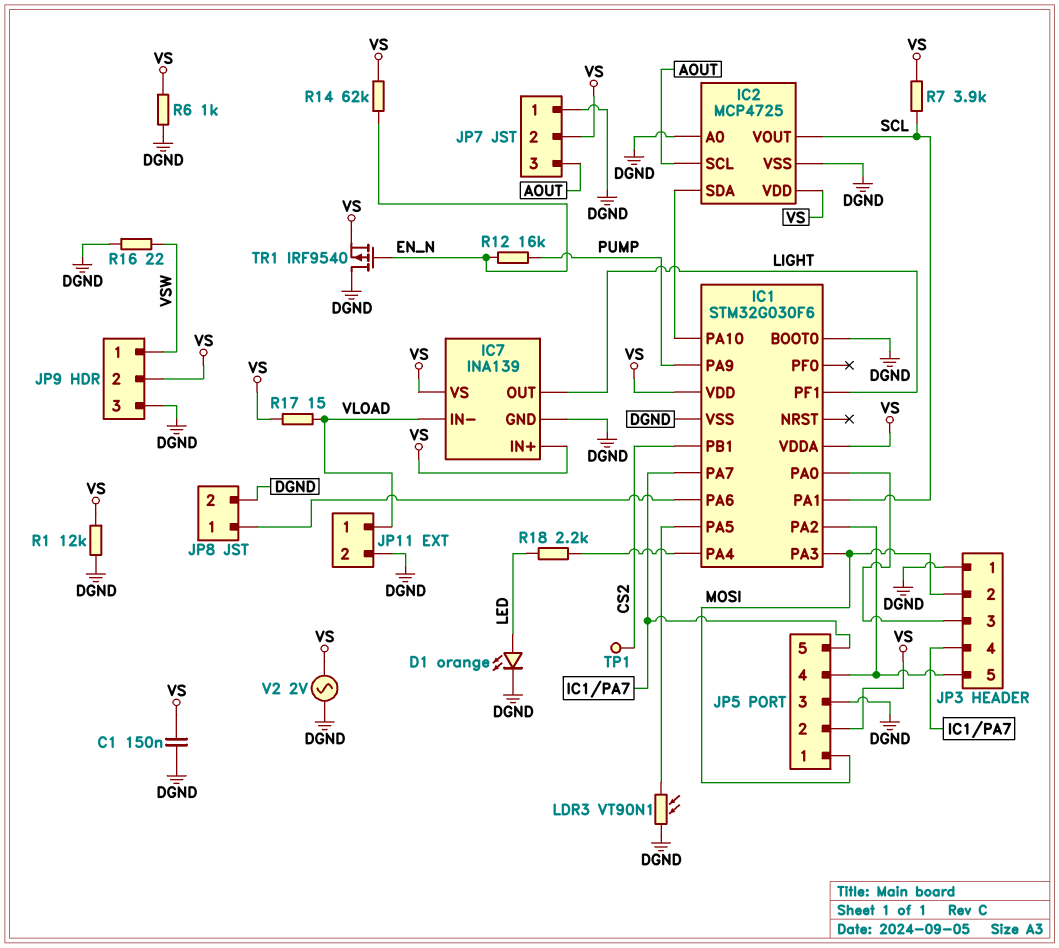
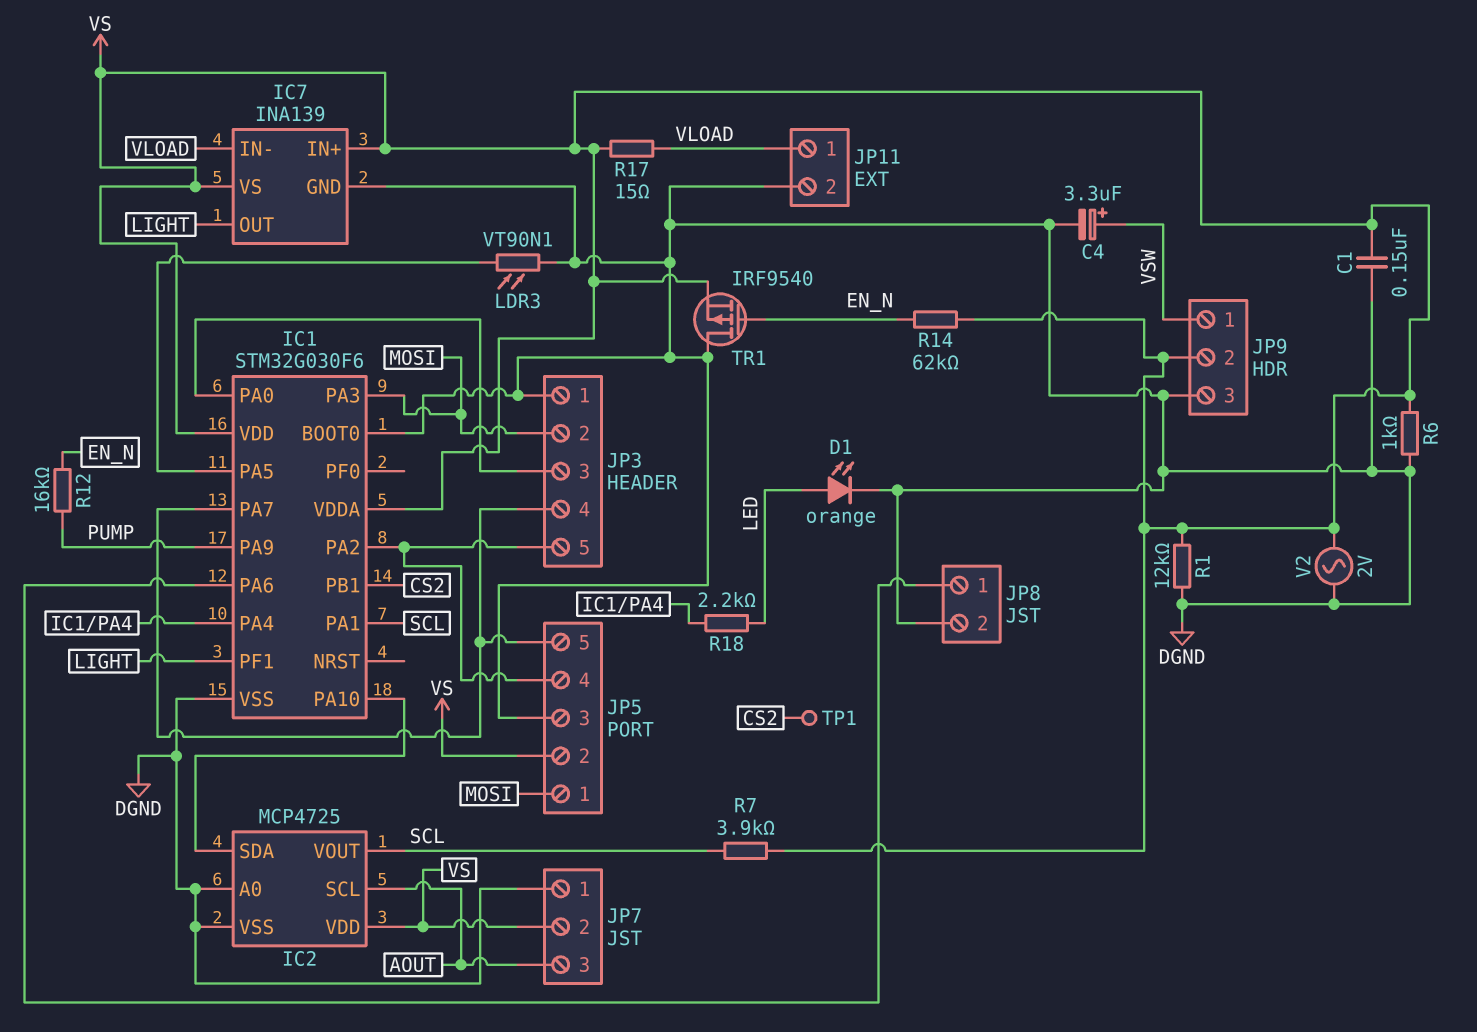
C4: none -> 3.3uF (plus VSW, minus DGND)
R16: 22 (DGND, VSW) -> none

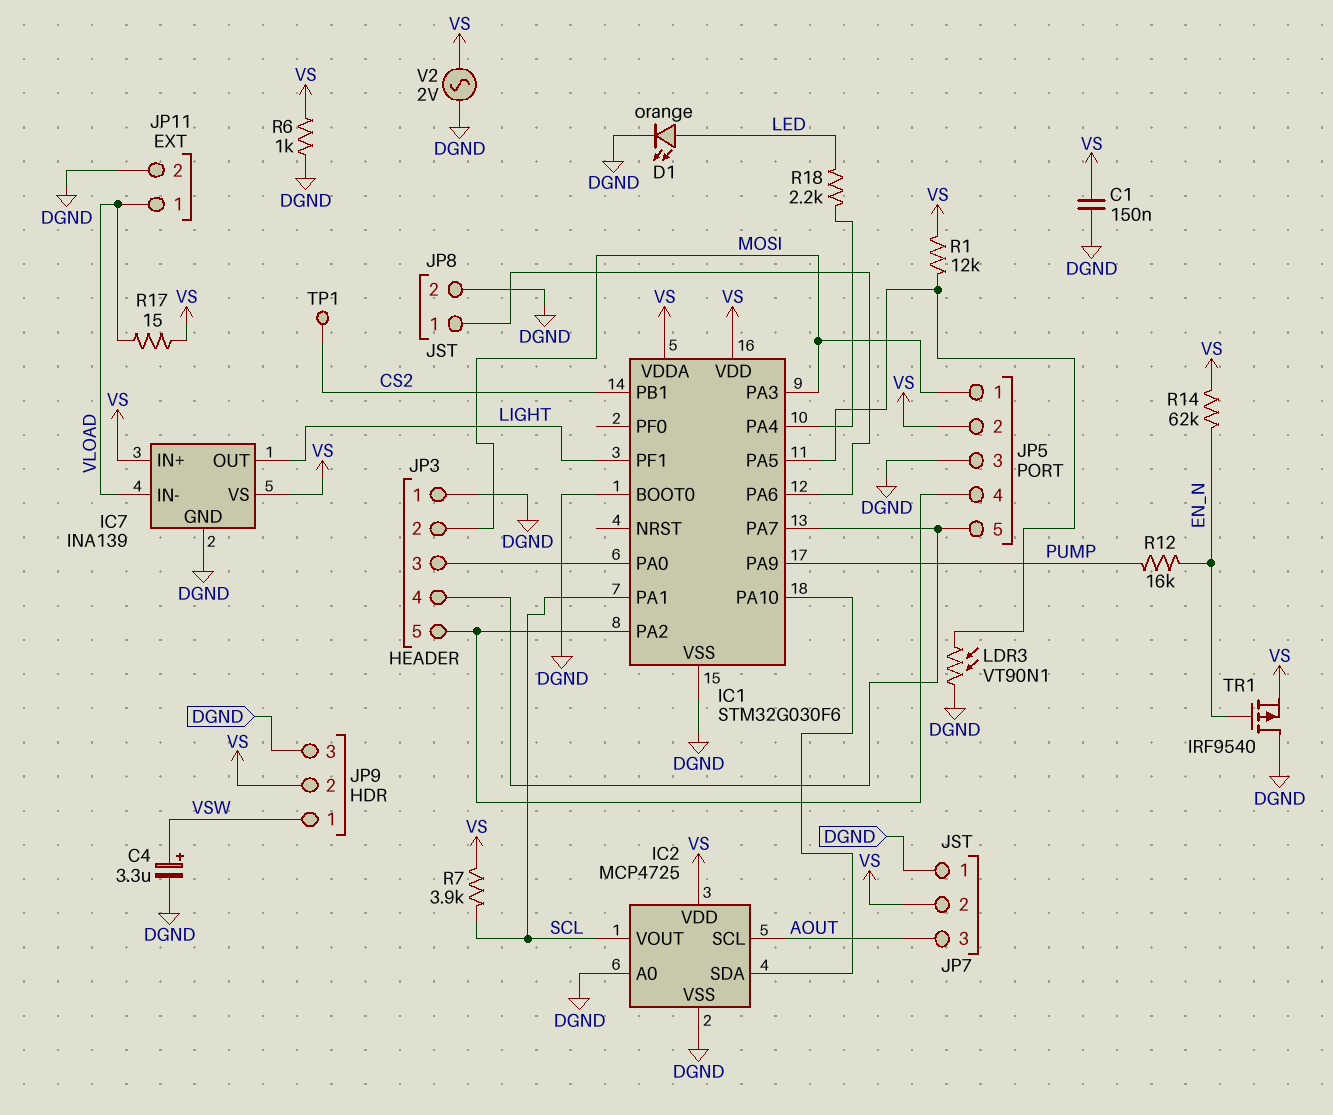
R1: 12k (DGND, VS) -> 12k (IC1/PA5, VS)

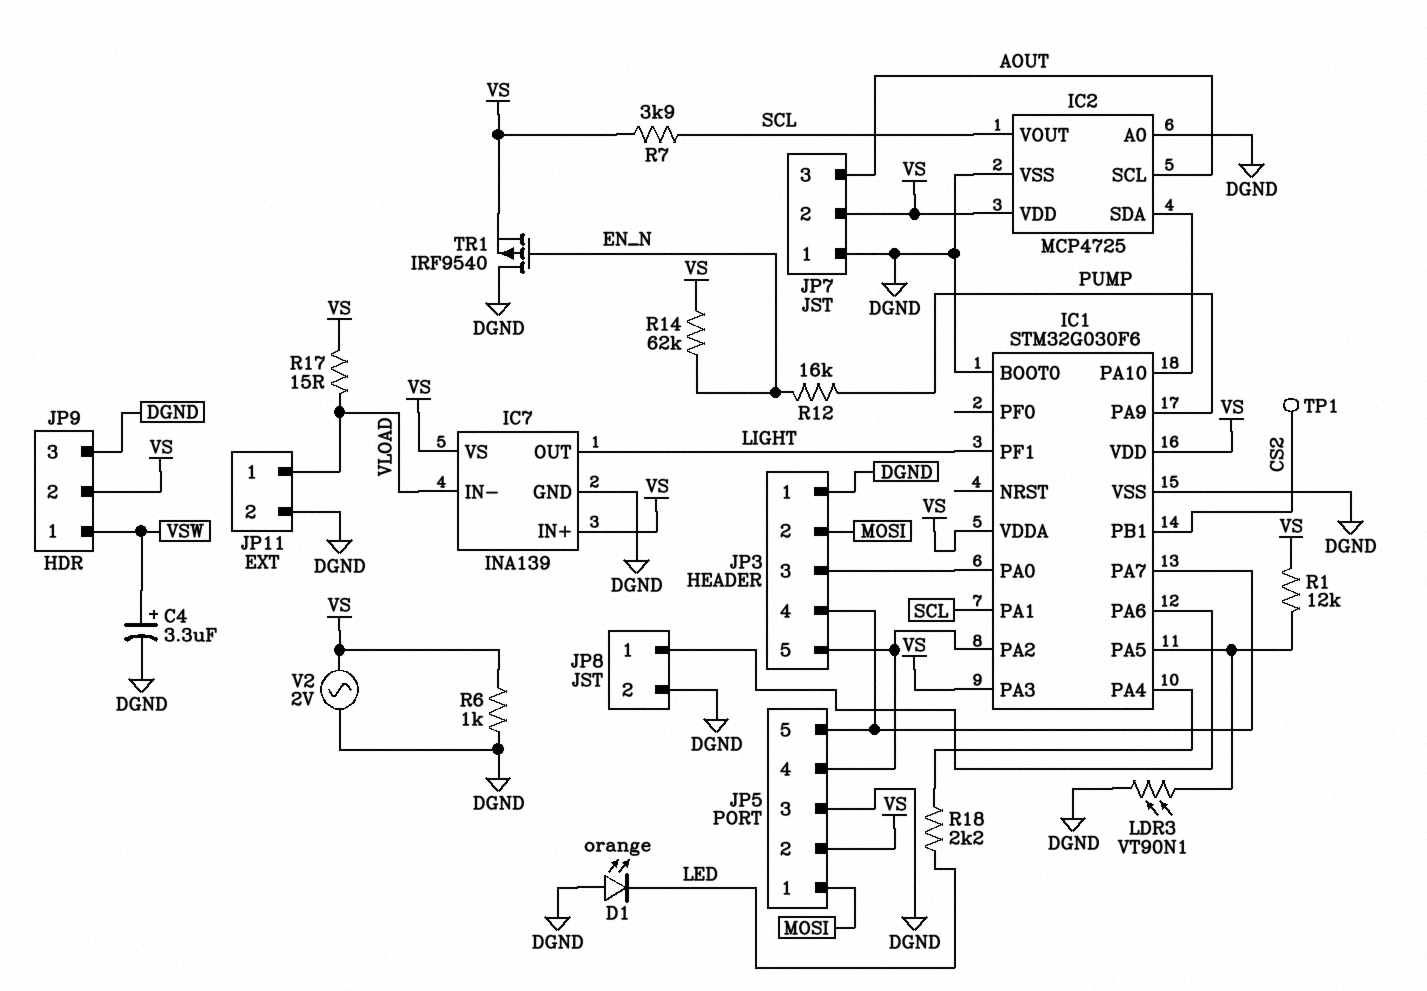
C1: 150nF (DGND, VS) -> none
D1: LED orange (A LED, K DGND) -> LED orange (A DGND, K LED)
IC1 pin PA3: MOSI -> VS

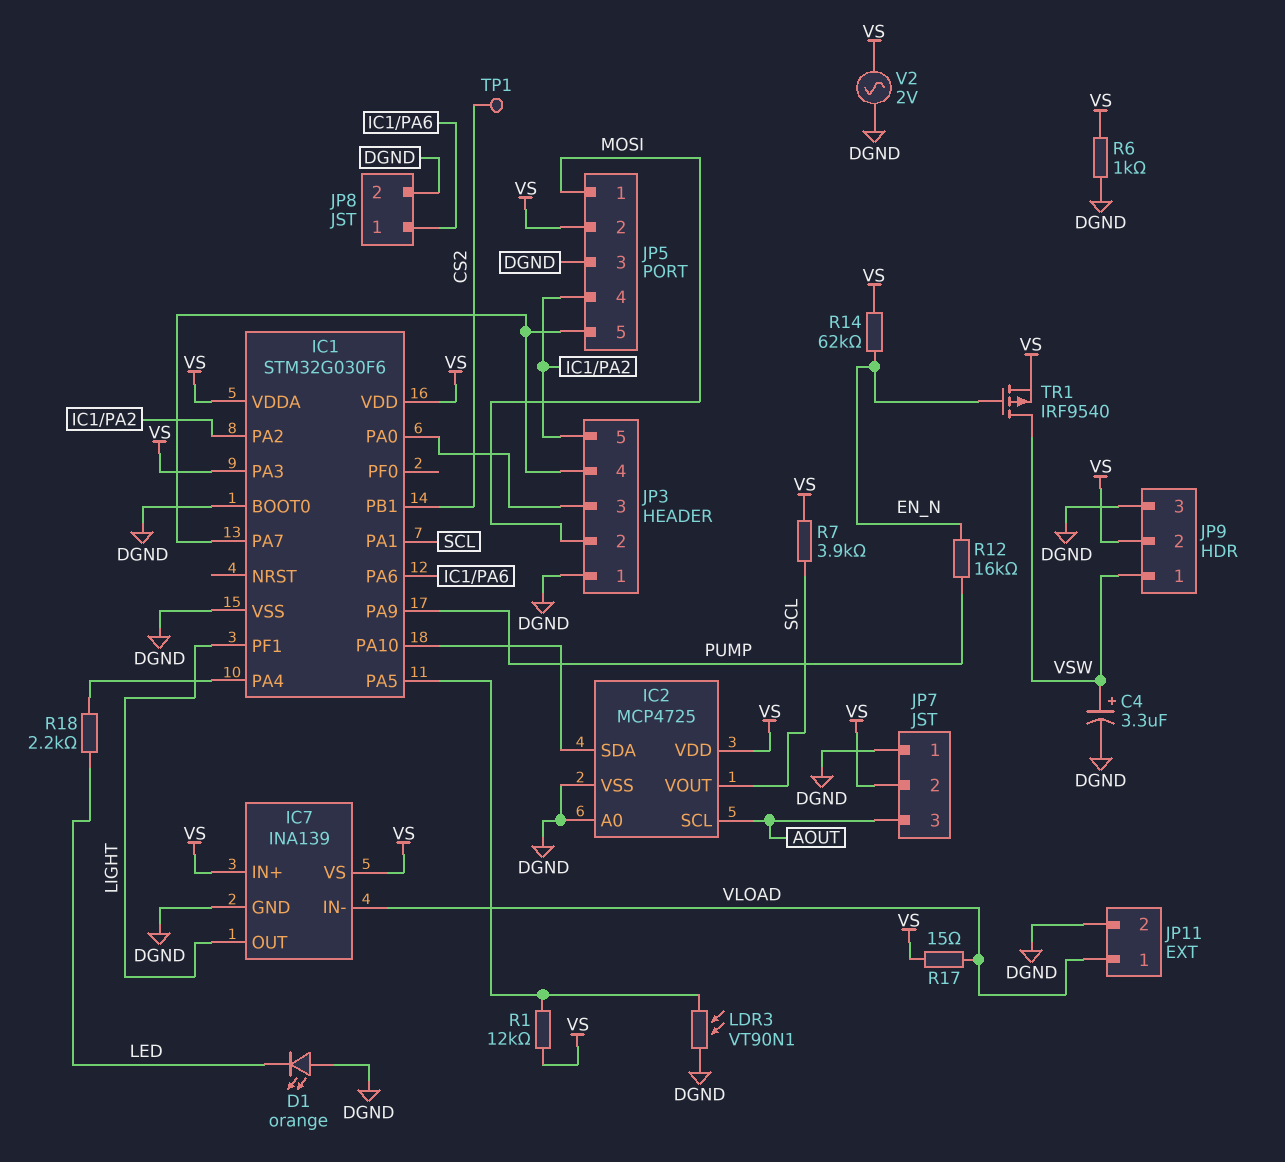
TR1: PMOS IRF9540 (G EN_N, D DGND, S VS) -> PMOS IRF9540 (G EN_N, D VSW, S VS)

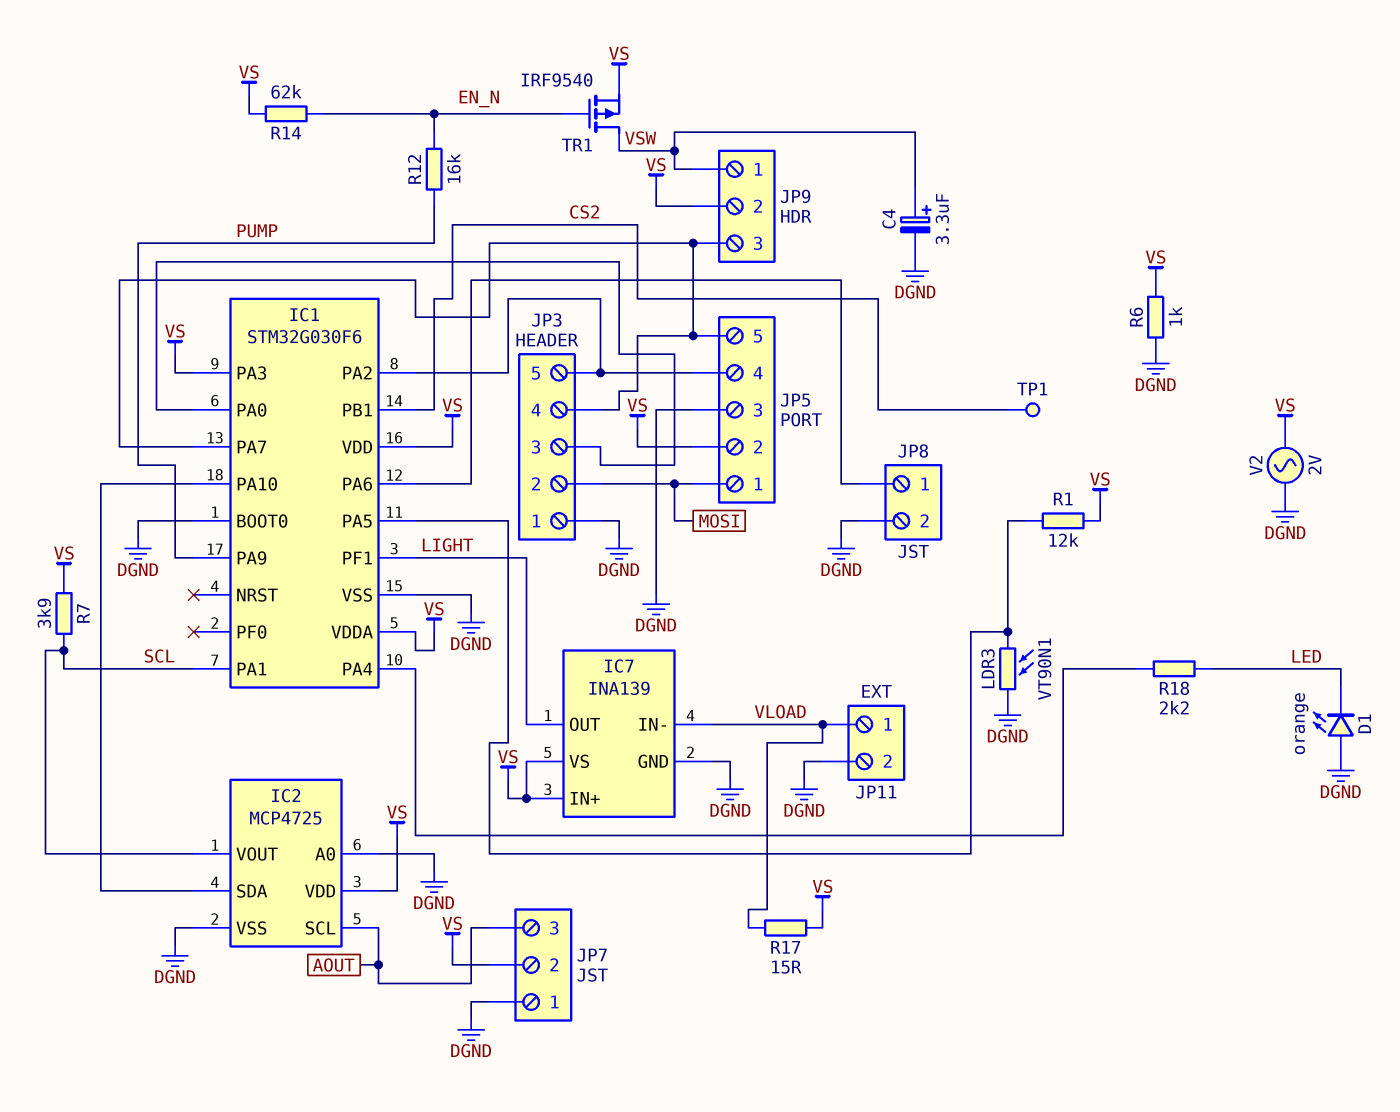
JP9 pin 3: DGND -> IC1/PA7

